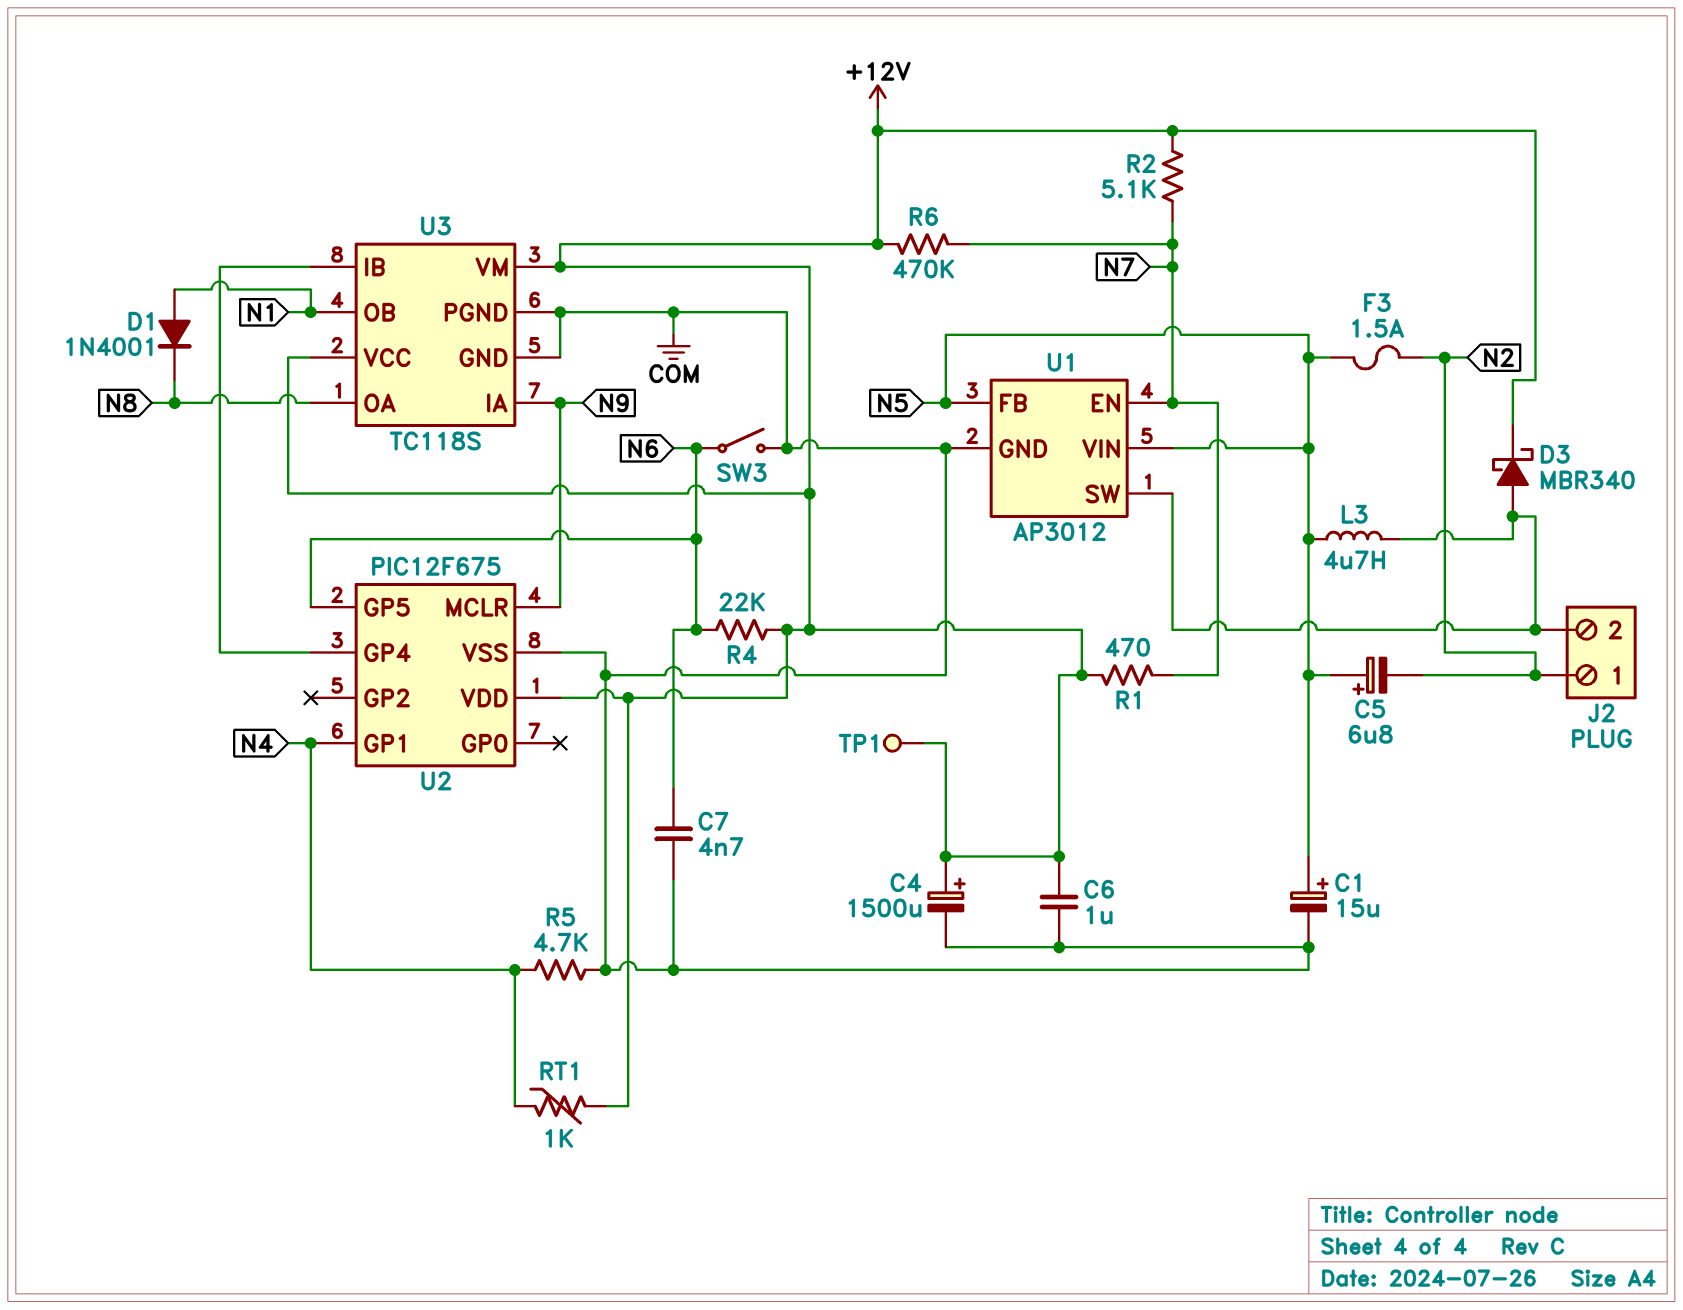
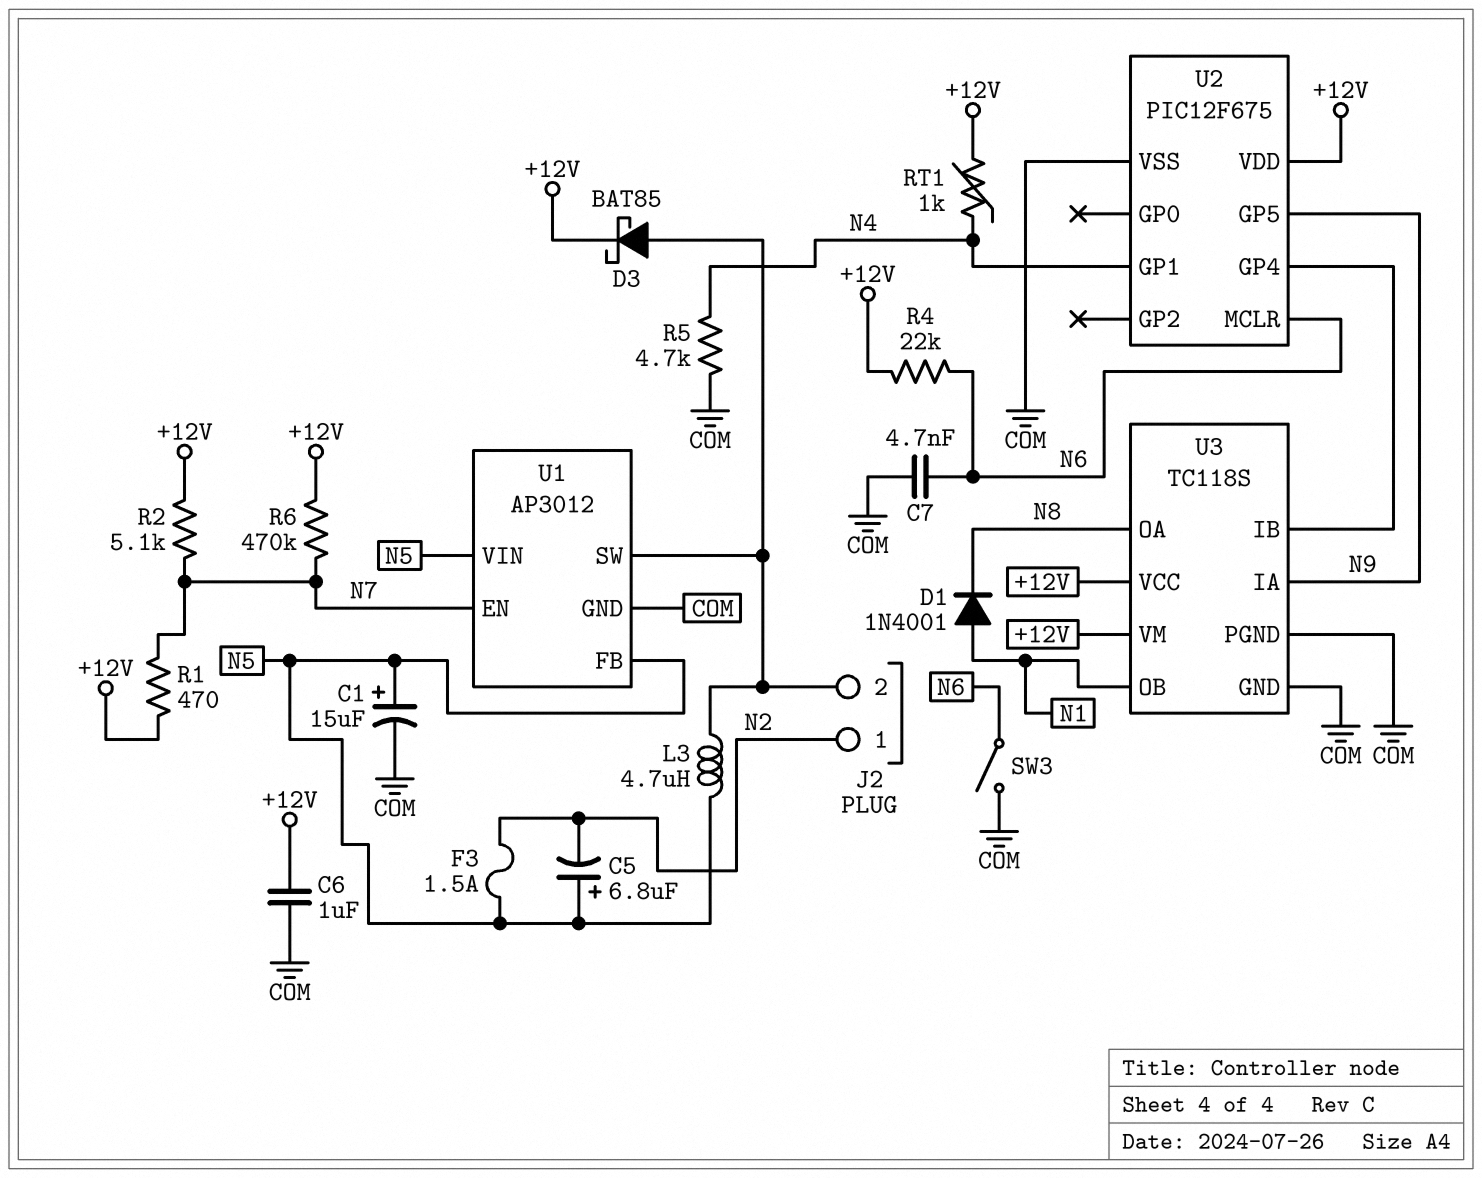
C4: 1500uF (plus +12V, minus COM) -> none
D3: schottky MBR340 (A J2/2, K +12V) -> schottky BAT85 (A J2/2, K +12V)
TP1: test point (+12V) -> none
U2 pin GP5: N6 -> N9
U2 pin MCLR: N9 -> N6

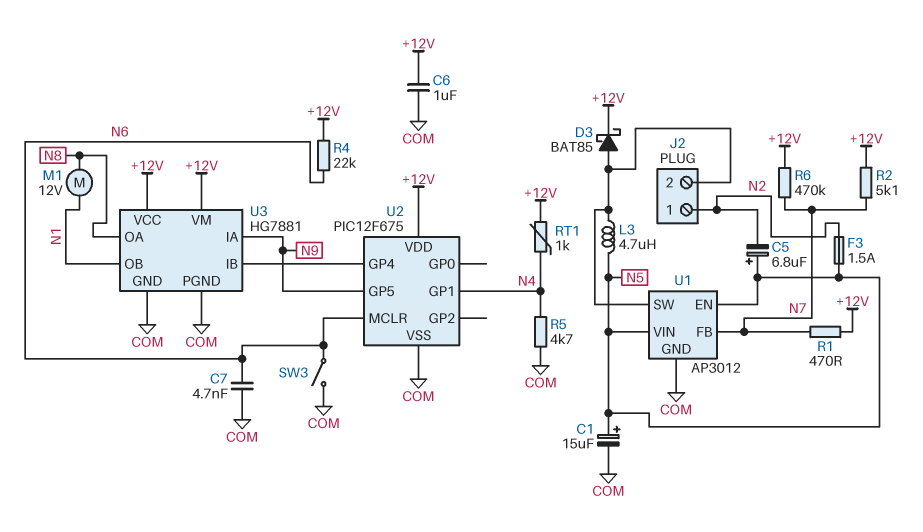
D1: diode 1N4001 (A N1, K N8) -> none
M1: none -> motor 12V (N1, N8)
U1 pin EN: N7 -> N5
U1 pin FB: N5 -> N7
U3: TC118S -> HG7881

